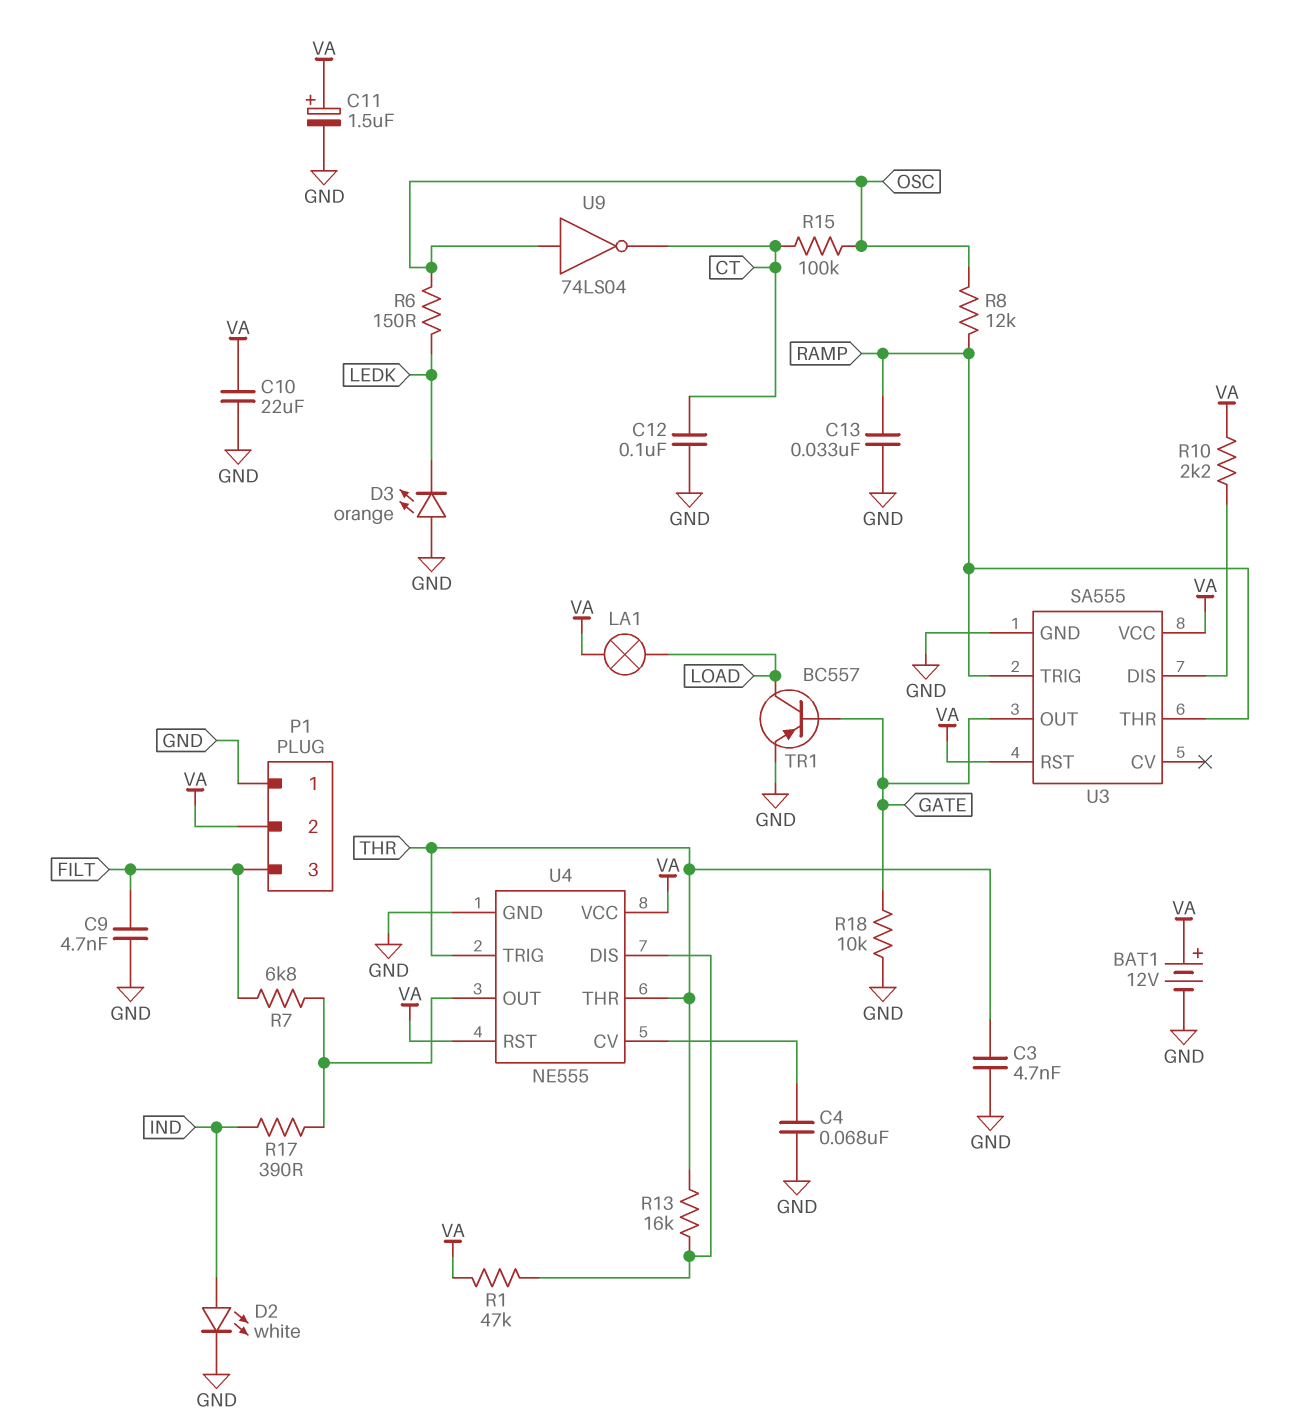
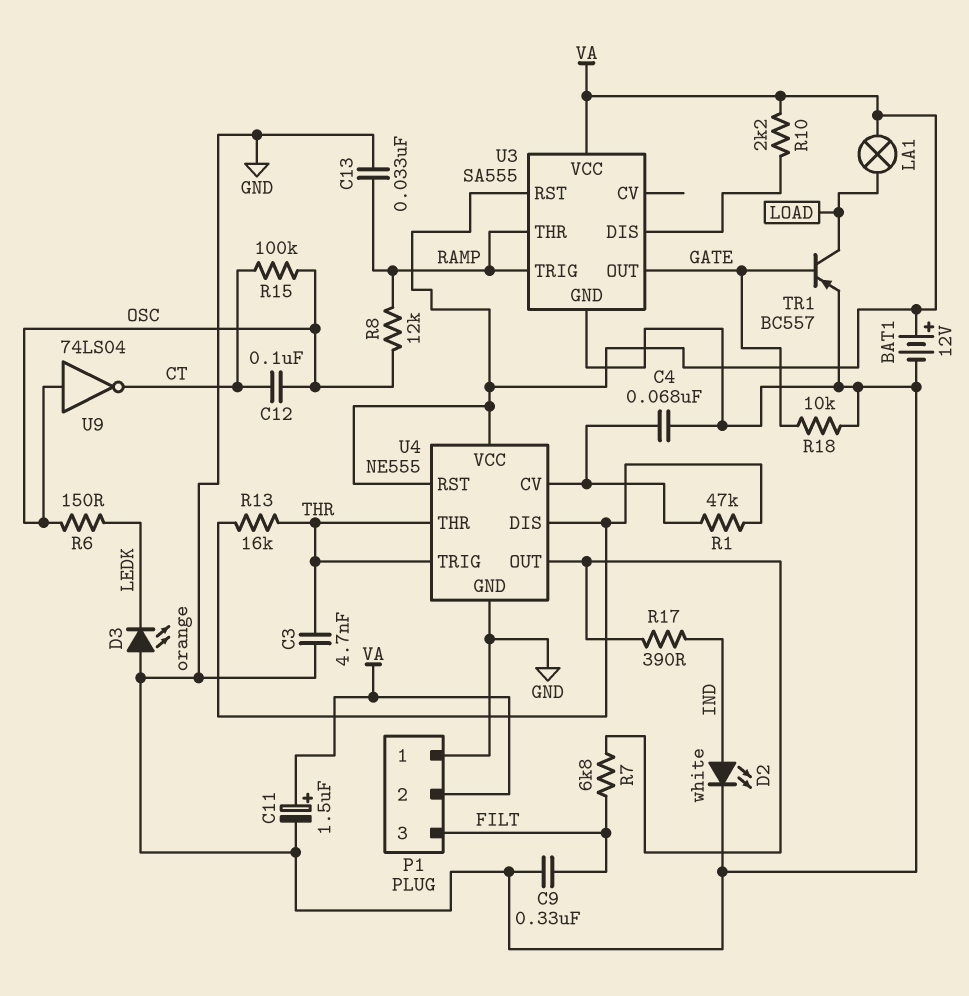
C9: 4.7nF (FILT, GND) -> 330nF (FILT, GND)
C10: 22uF (GND, VA) -> none
C12: 100nF (CT, GND) -> 100nF (CT, OSC)
R1: 47k (U4/DIS, VA) -> 47k (U4/CV, U4/DIS)

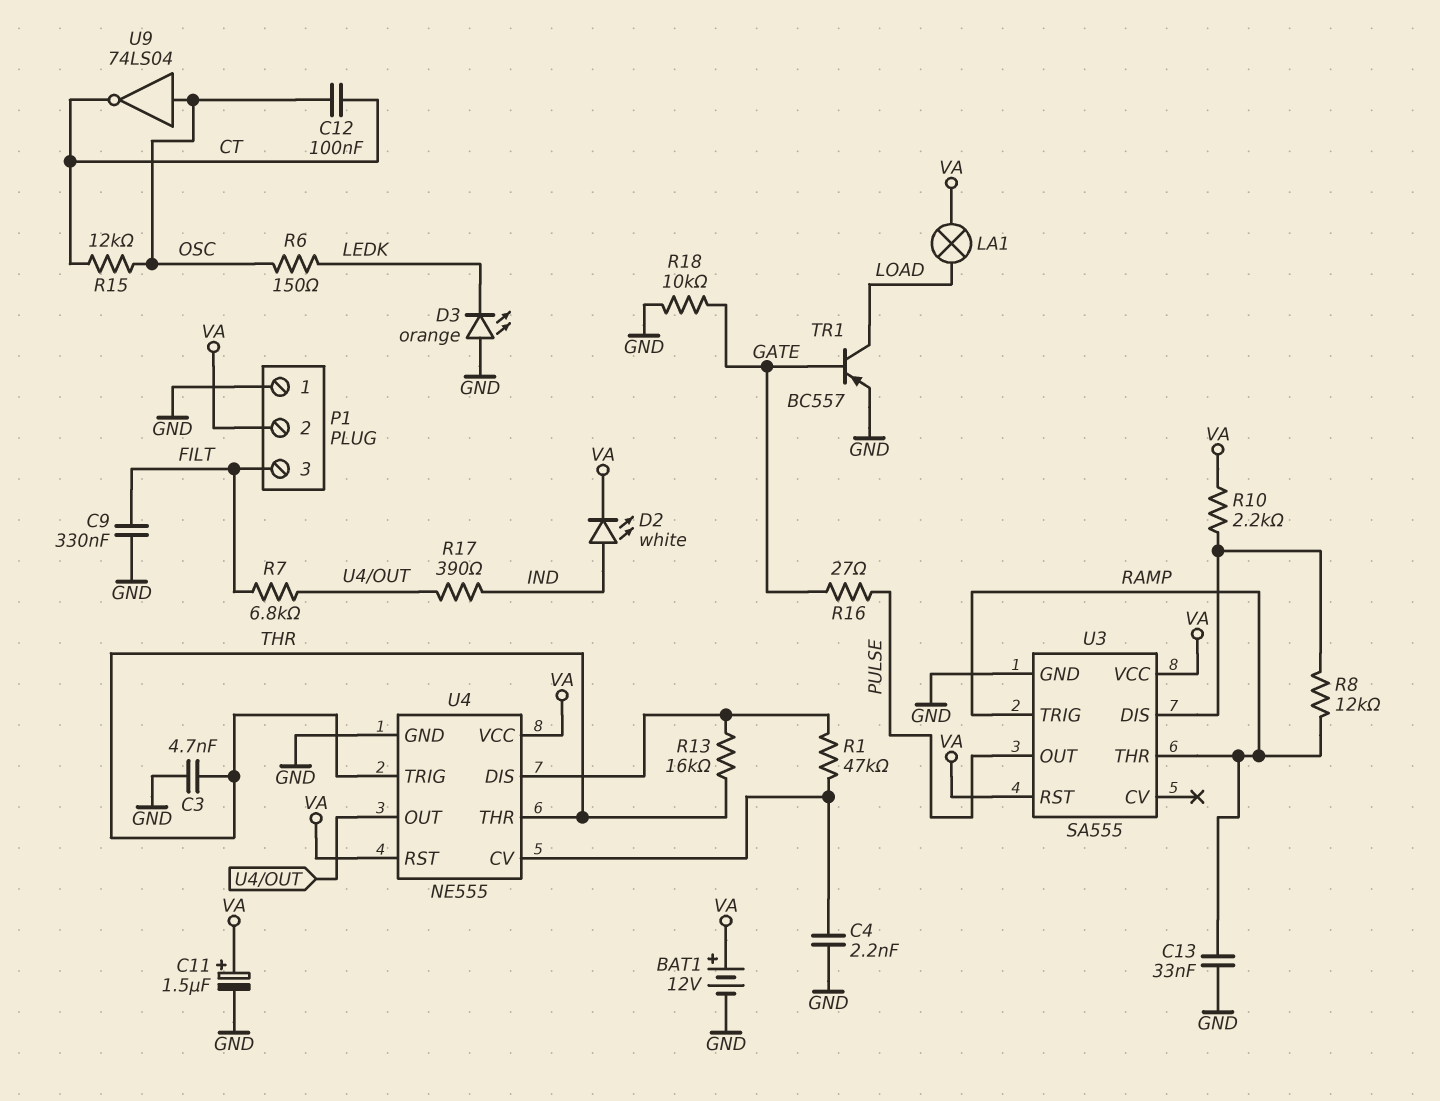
C4: 68nF (GND, U4/CV) -> 2.2nF (GND, U4/CV)
D2: LED white (A IND, K GND) -> LED white (A IND, K VA)
R8: 12k (OSC, RAMP) -> 12k (RAMP, U3/DIS)
R15: 100k (CT, OSC) -> 12k (CT, OSC)
R16: none -> 27 (GATE, PULSE)
U3 pin OUT: GATE -> PULSE

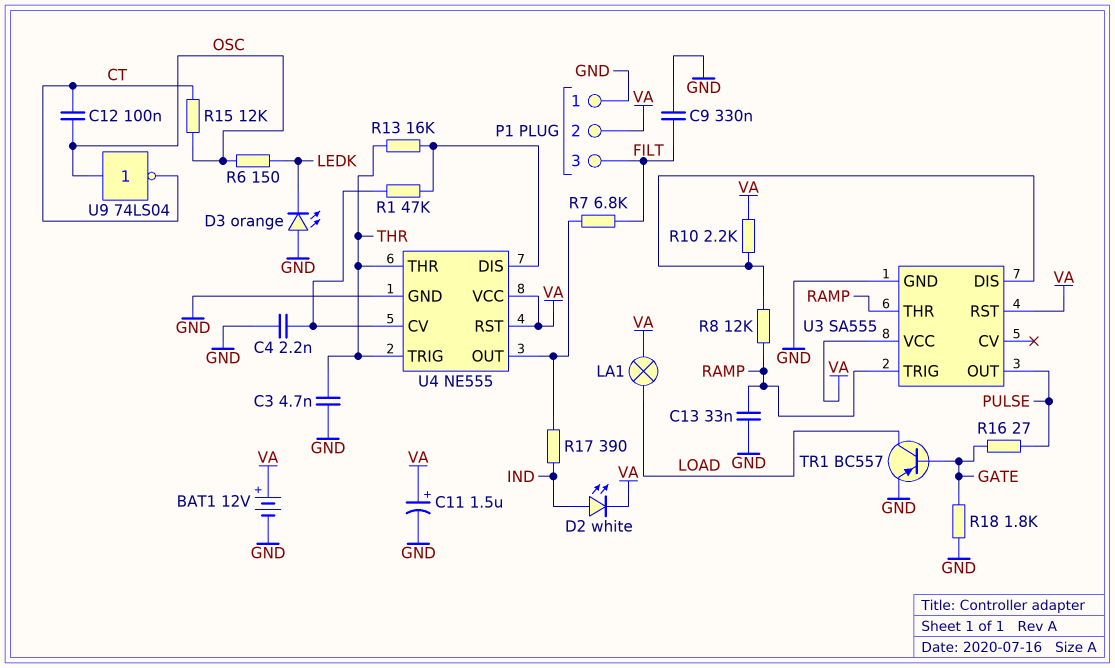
R18: 10k (GATE, GND) -> 1.8k (GATE, GND)

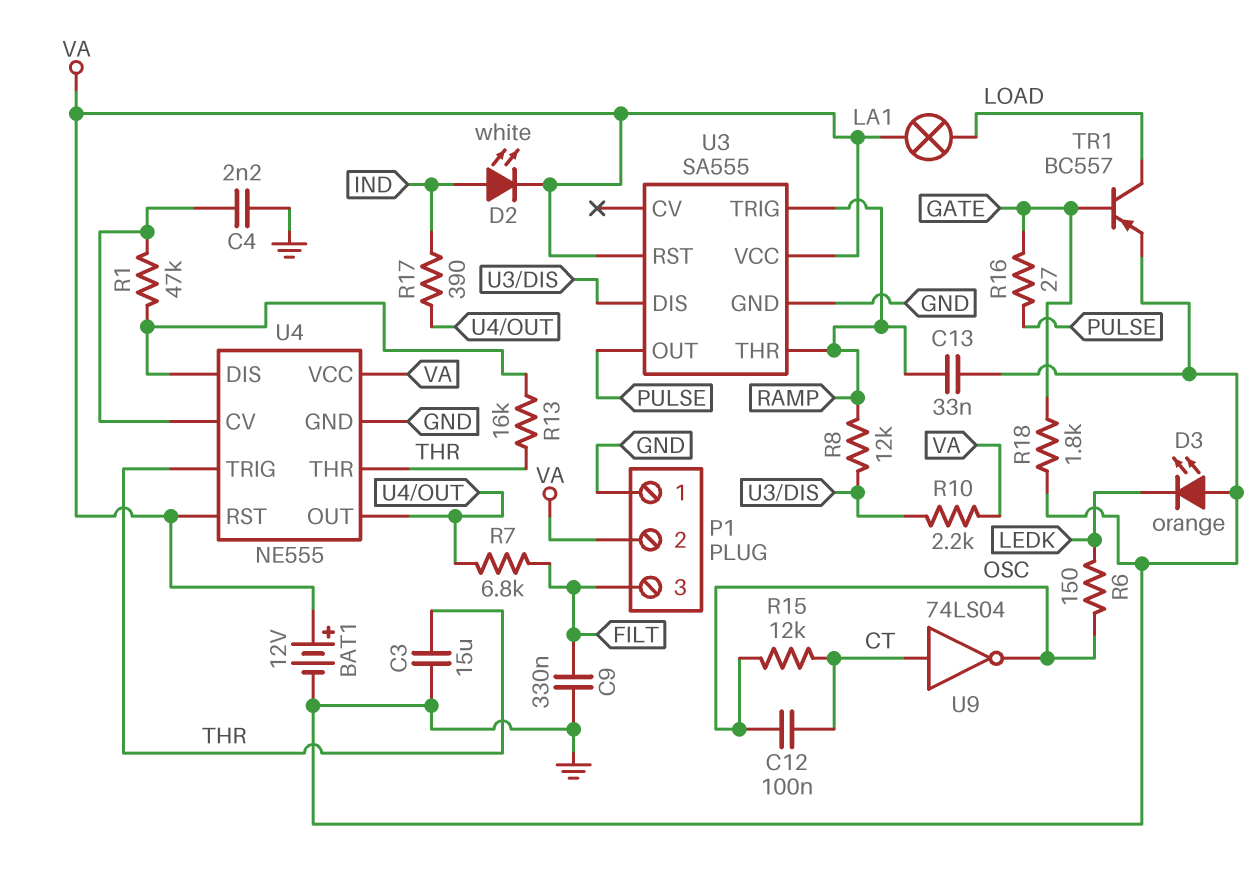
C3: 4.7nF (GND, THR) -> 15uF (GND, THR)
C11: 1.5uF (plus VA, minus GND) -> none
U9: NOT 74LS04 (in OSC, out CT) -> NOT 74LS04 (in CT, out OSC)

